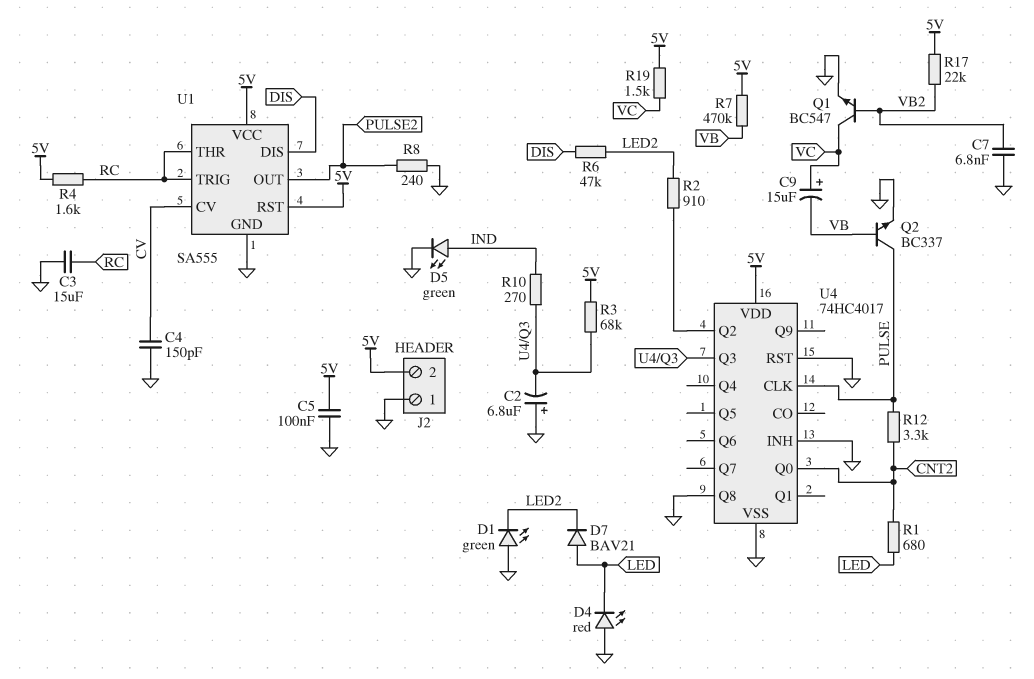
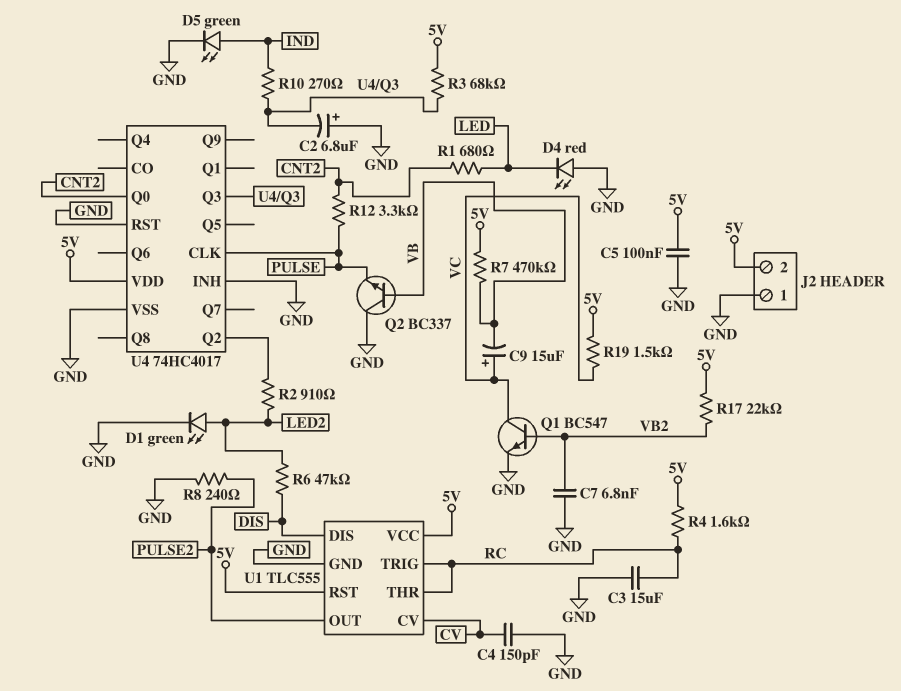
D1: LED green (A GND, K LED2) -> LED green (A LED2, K GND)
D7: diode BAV21 (A LED, K LED2) -> none
Q2: NPN BC337 (B VB, C PULSE, E GND) -> NPN BC337 (B VB, C GND, E PULSE)
U1: SA555 -> TLC555
U4 pin Q8: GND -> none

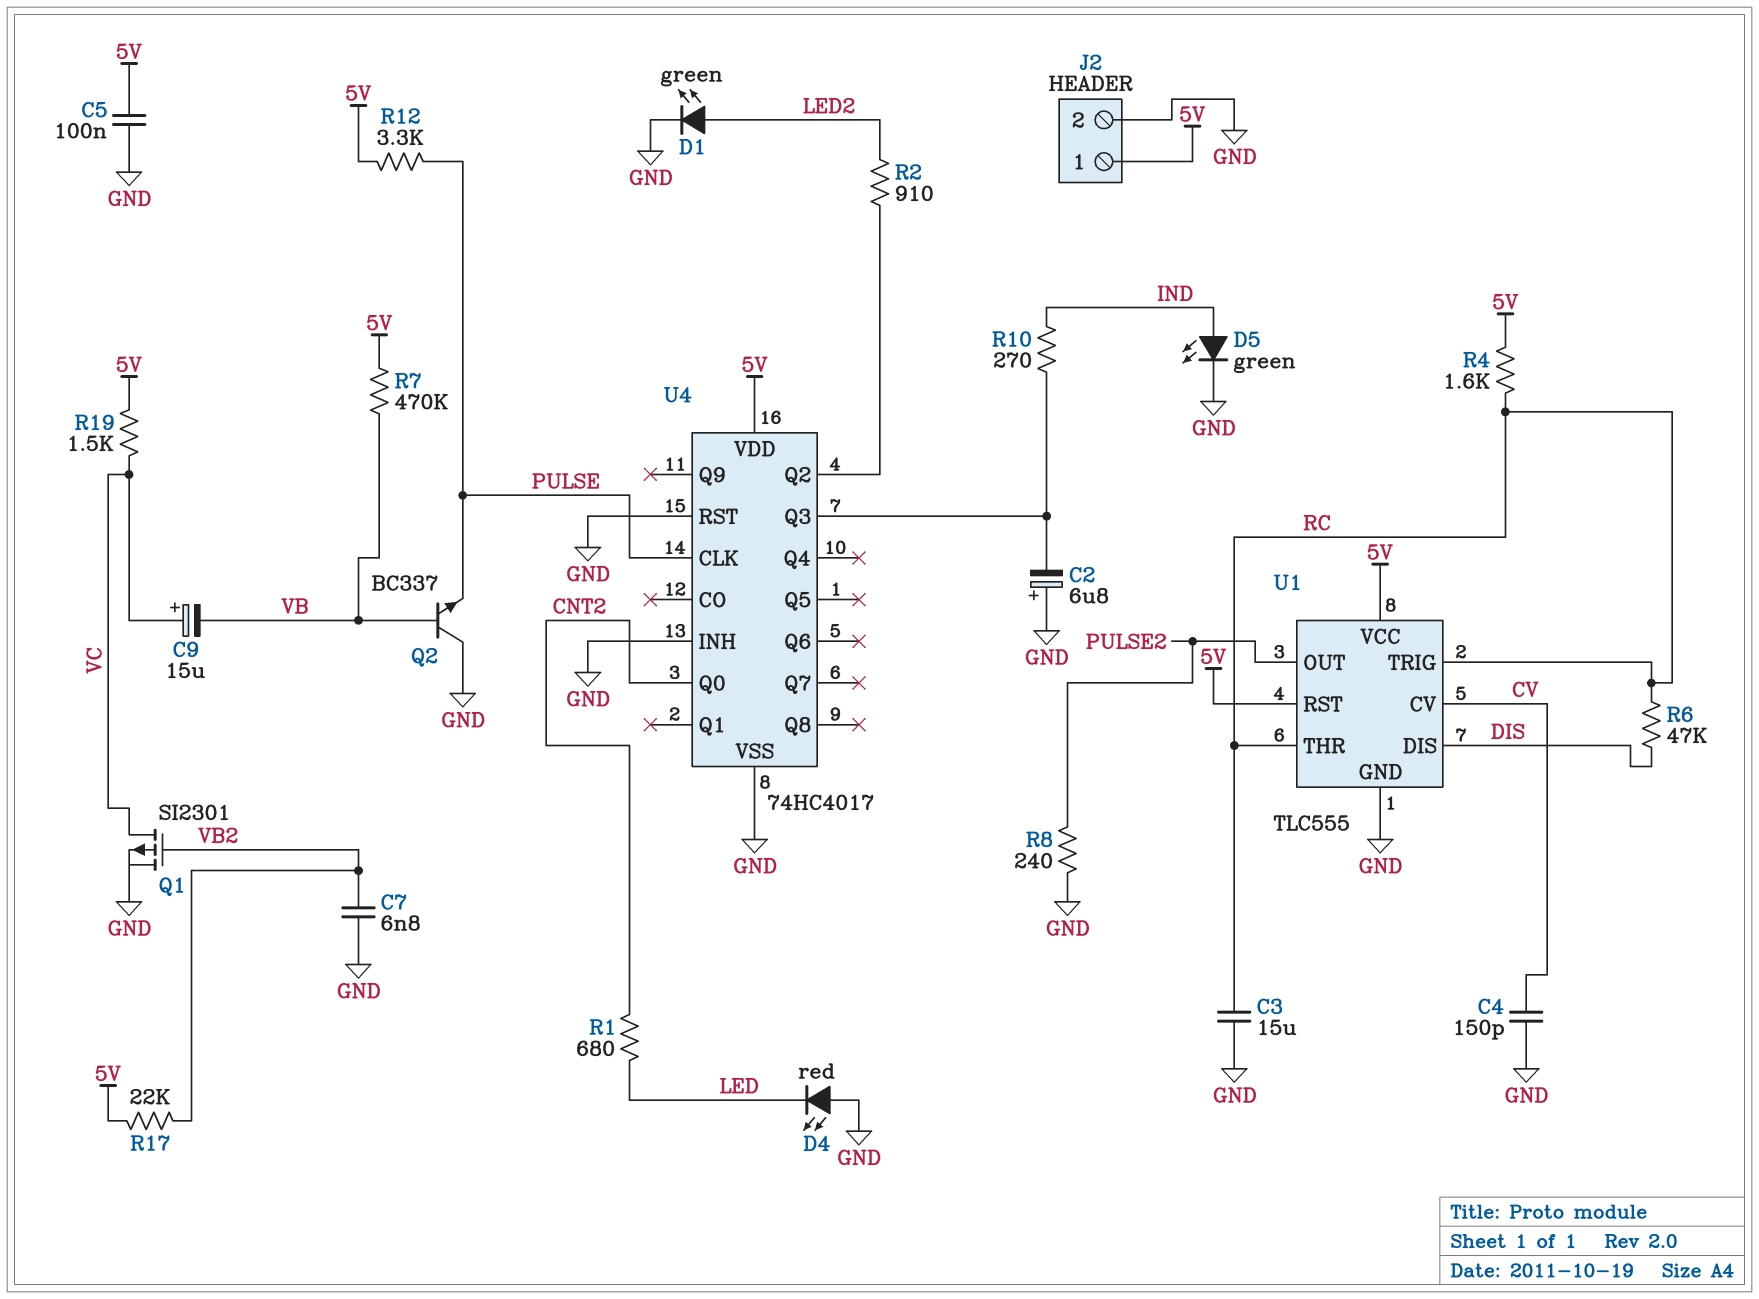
J2 pin 1: GND -> 5V
J2 pin 2: 5V -> GND
Q1: NPN BC547 (B VB2, C VC, E GND) -> PMOS SI2301 (G VB2, D VC, S GND)
R3: 68k (5V, U4/Q3) -> none
R6: 47k (DIS, LED2) -> 47k (DIS, RC)
R12: 3.3k (CNT2, PULSE) -> 3.3k (5V, PULSE)

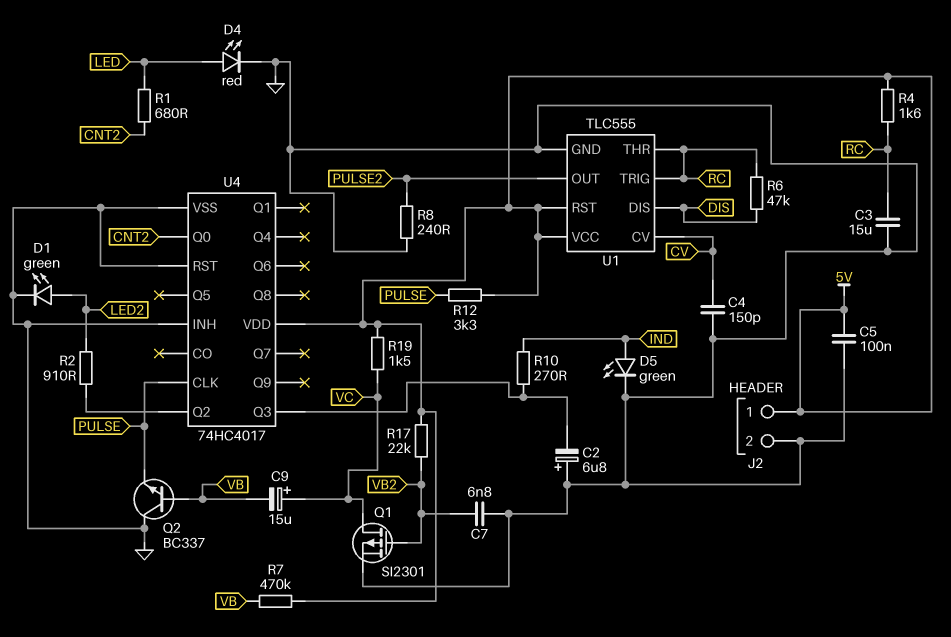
D4: LED red (A GND, K LED) -> LED red (A LED, K GND)

